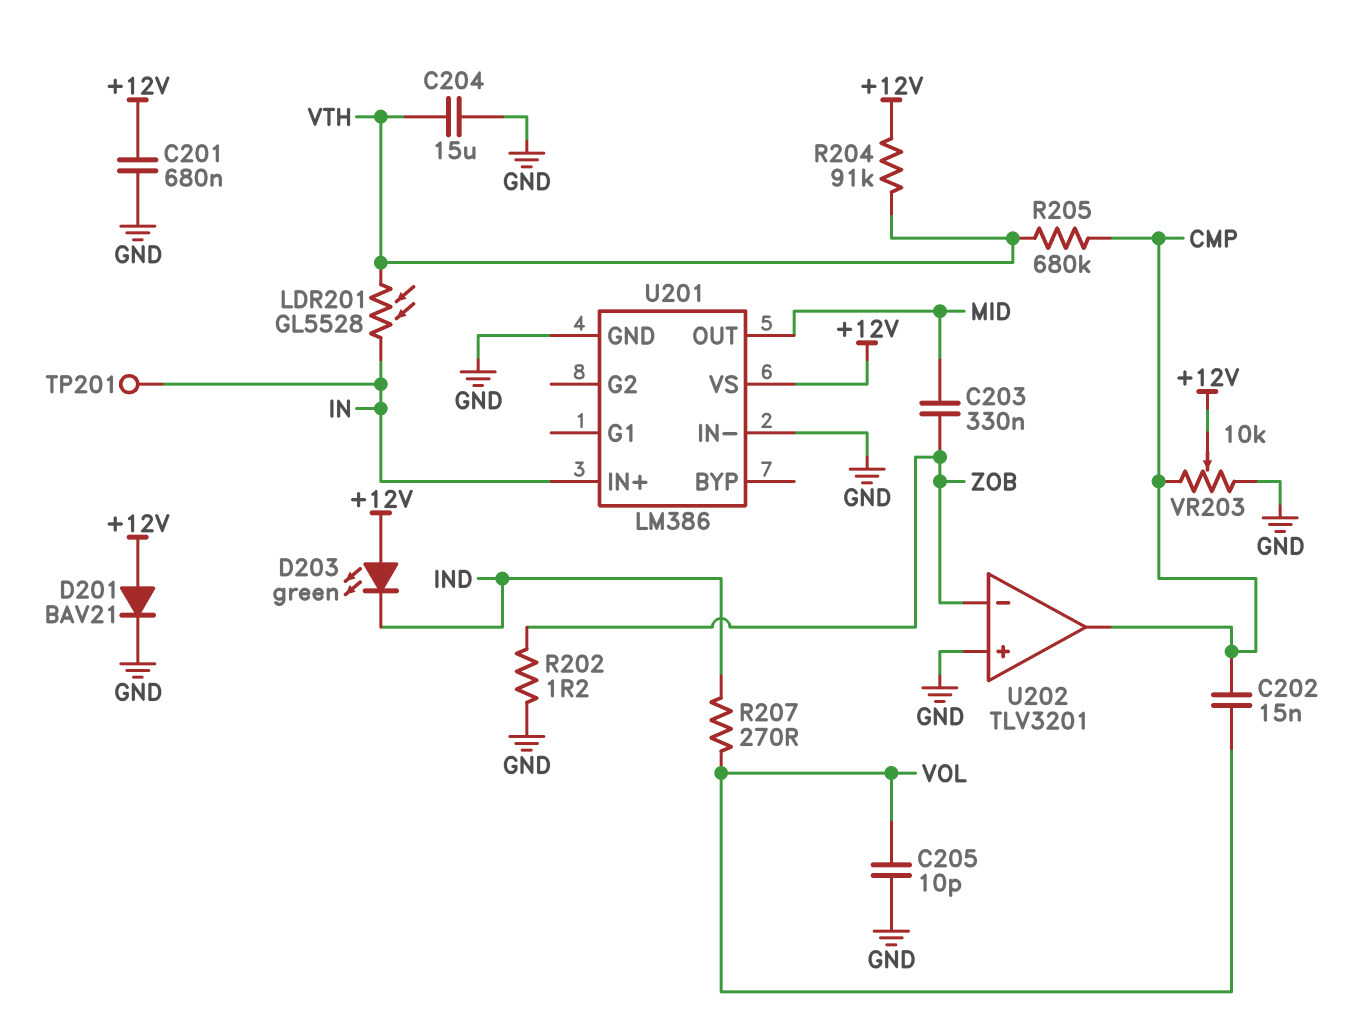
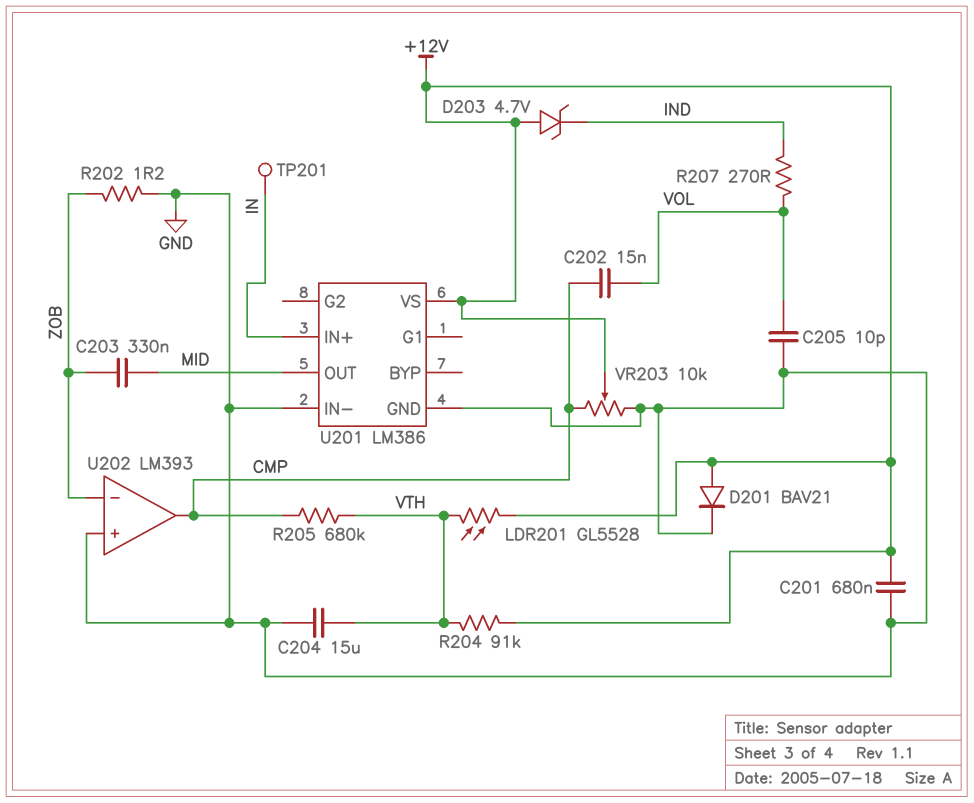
D203: LED green (A +12V, K IND) -> zener 4.7V (A +12V, K IND)
LDR201: GL5528 (IN, VTH) -> GL5528 (+12V, VTH)
U202: TLV3201 -> LM393

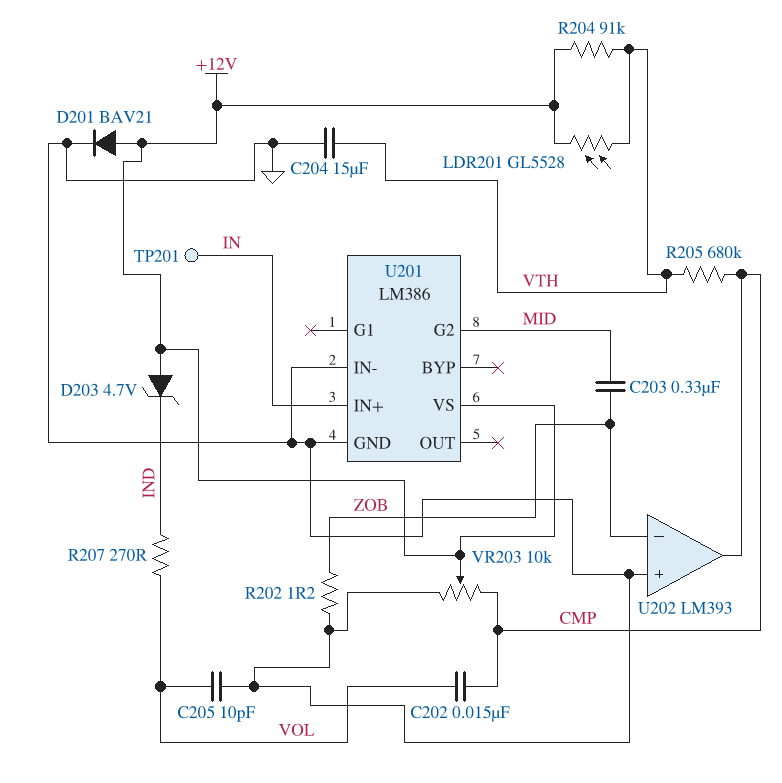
C201: 680nF (+12V, GND) -> none
U201 pin G2: none -> MID
U201 pin OUT: MID -> none

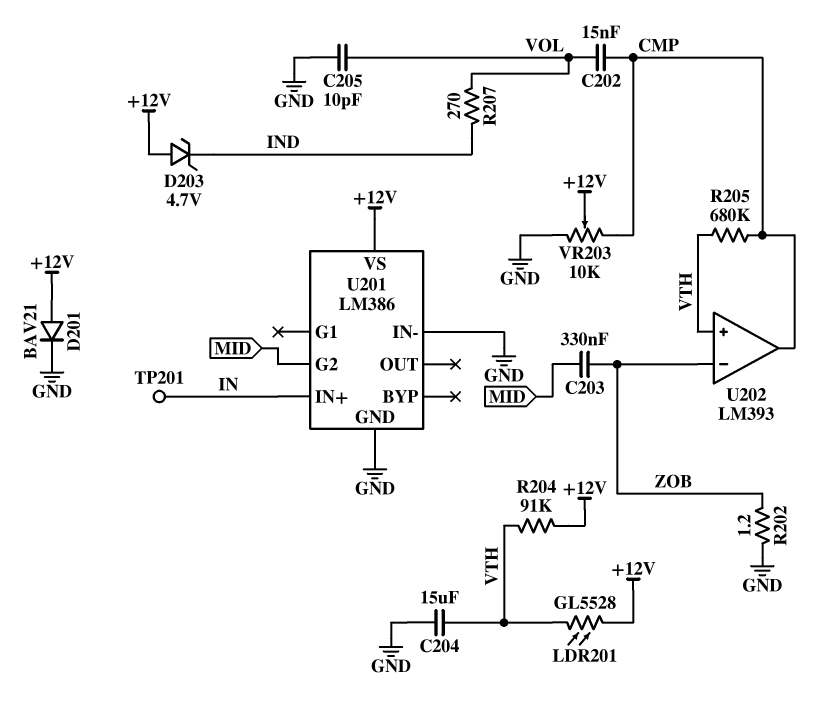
U202 pin in+: GND -> VTH

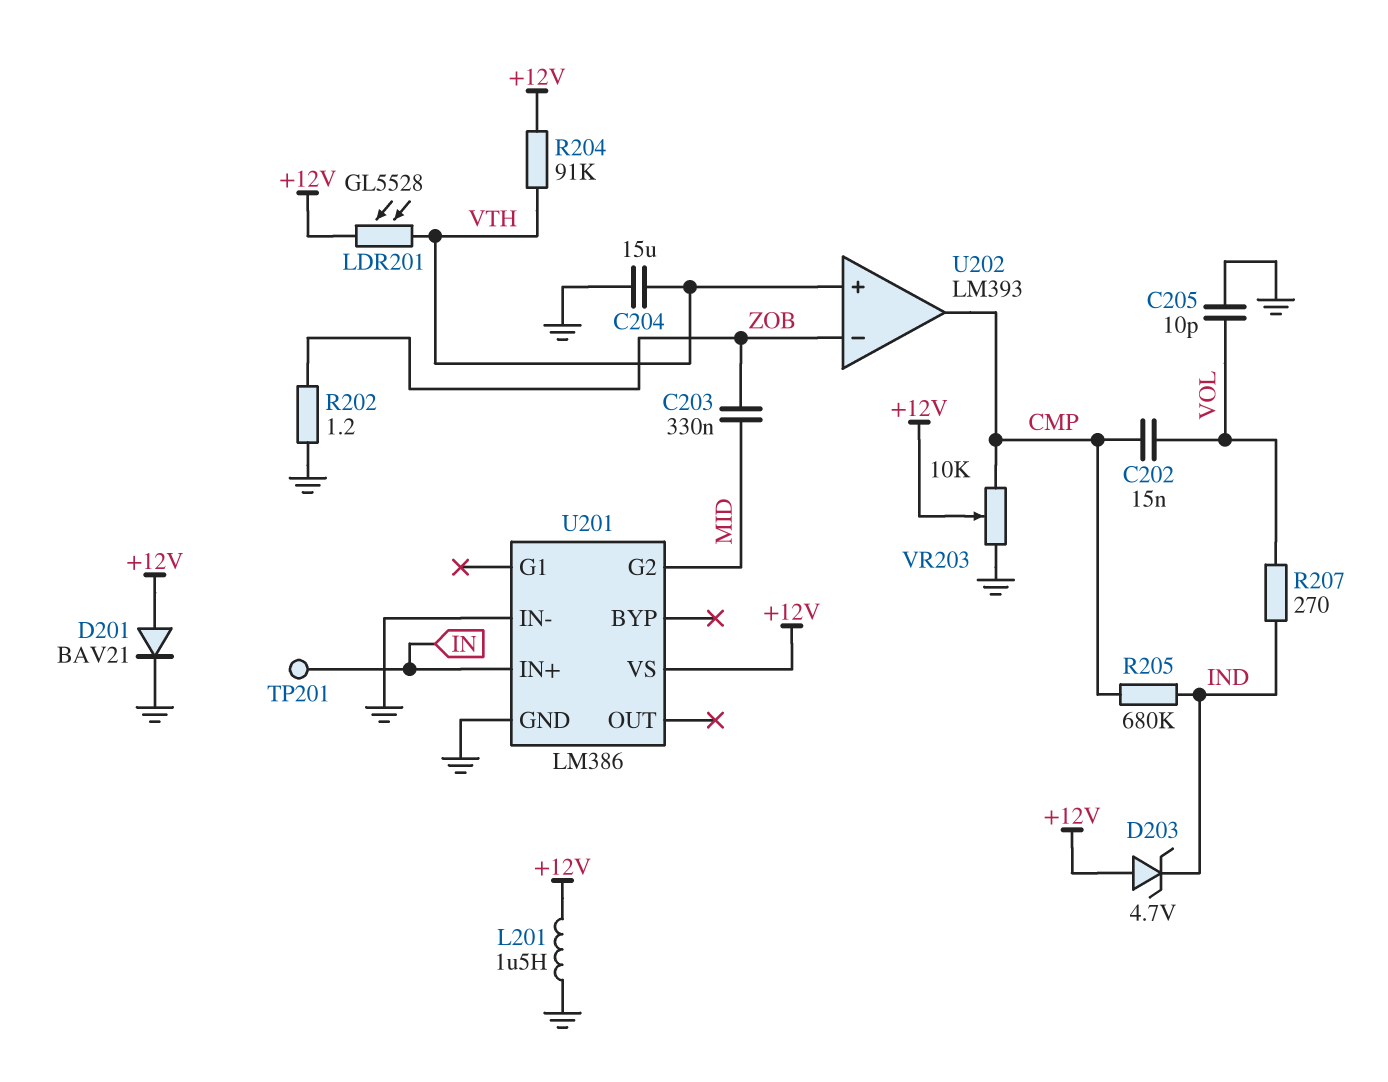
L201: none -> 1.5uH (+12V, GND)
R205: 680k (CMP, VTH) -> 680k (CMP, IND)

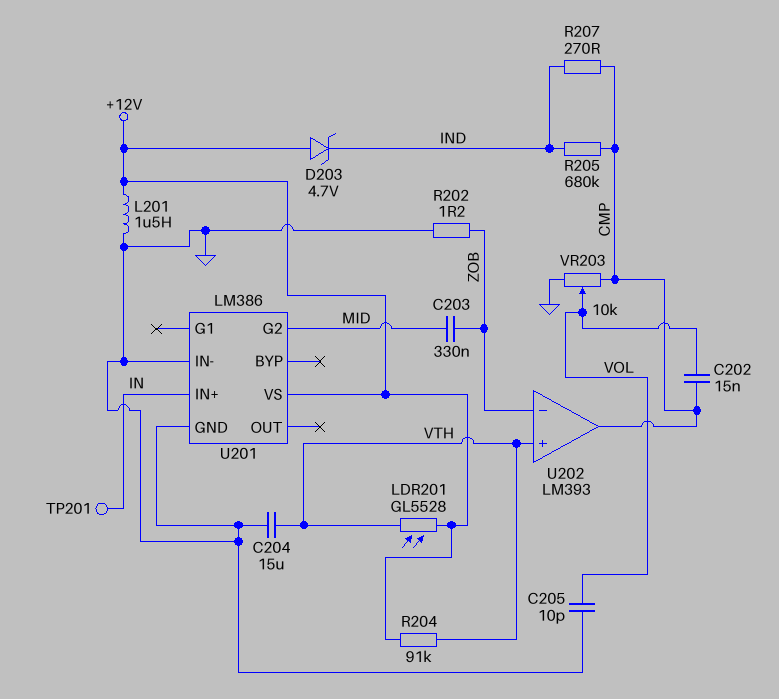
D201: diode BAV21 (A +12V, K GND) -> none
R207: 270 (IND, VOL) -> 270 (CMP, IND)
VR203: 10k (CMP, GND, wiper +12V) -> 10k (CMP, GND, wiper VOL)

